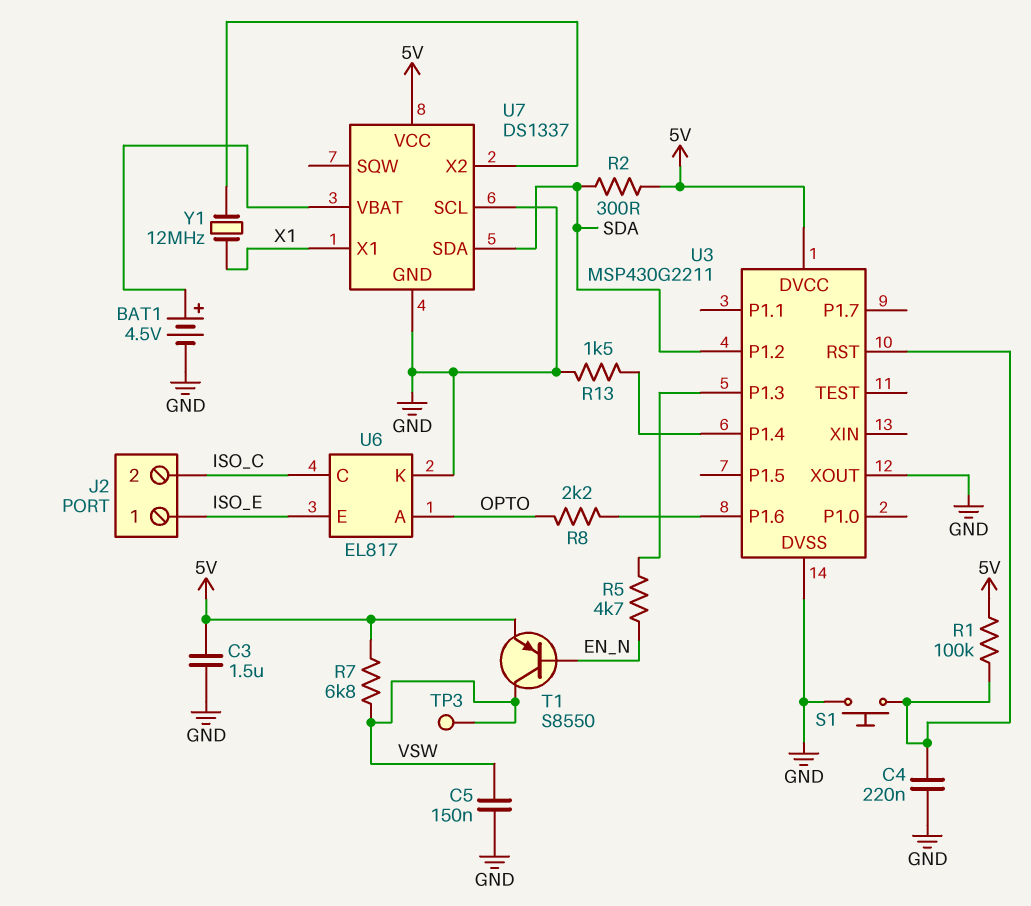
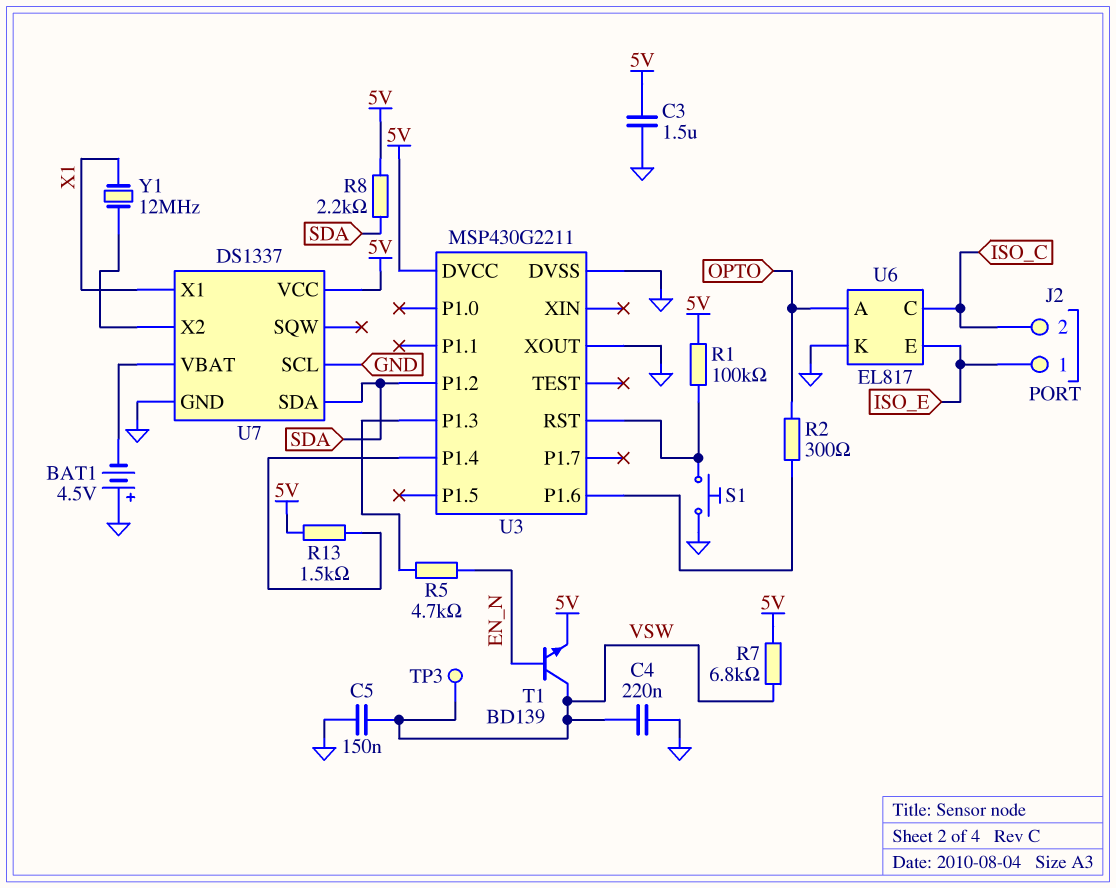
BAT1: 4.5V (plus U7/VBAT, minus GND) -> 4.5V (plus GND, minus U7/VBAT)
C4: 220nF (GND, U3/RST) -> 220nF (GND, VSW)
R2: 300 (5V, SDA) -> 300 (OPTO, U3/P1.6)
R8: 2.2k (OPTO, U3/P1.6) -> 2.2k (5V, SDA)
R13: 1.5k (GND, U3/P1.4) -> 1.5k (5V, U3/P1.4)
T1: PNP S8550 (B EN_N, C VSW, E 5V) -> NPN BD139 (B EN_N, C VSW, E 5V)

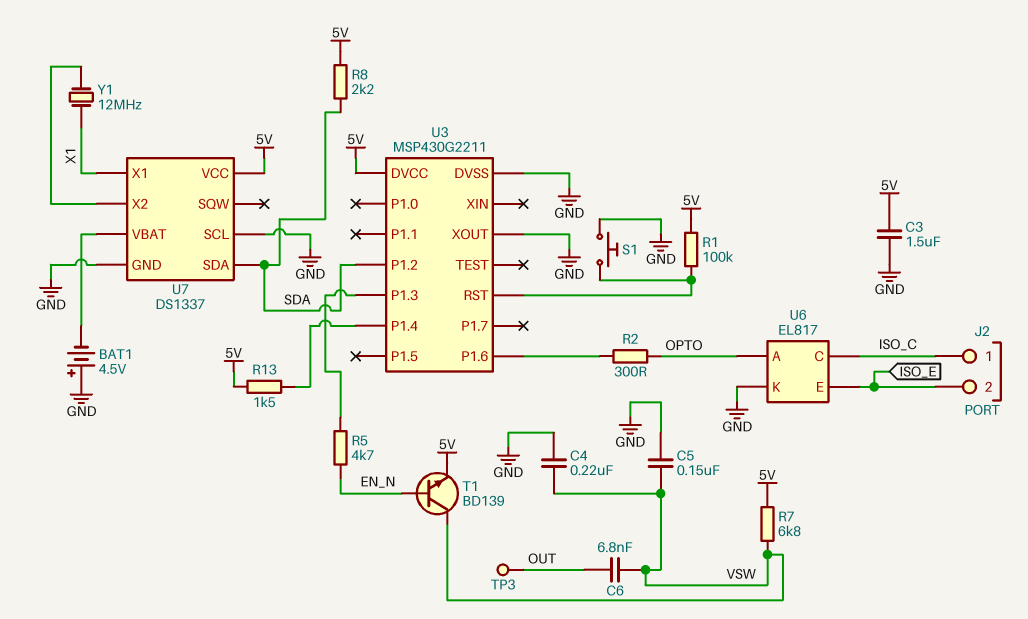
C6: none -> 6.8nF (OUT, VSW)
J2 pin 1: ISO_E -> ISO_C
J2 pin 2: ISO_C -> ISO_E
TP3: test point (VSW) -> test point (OUT)

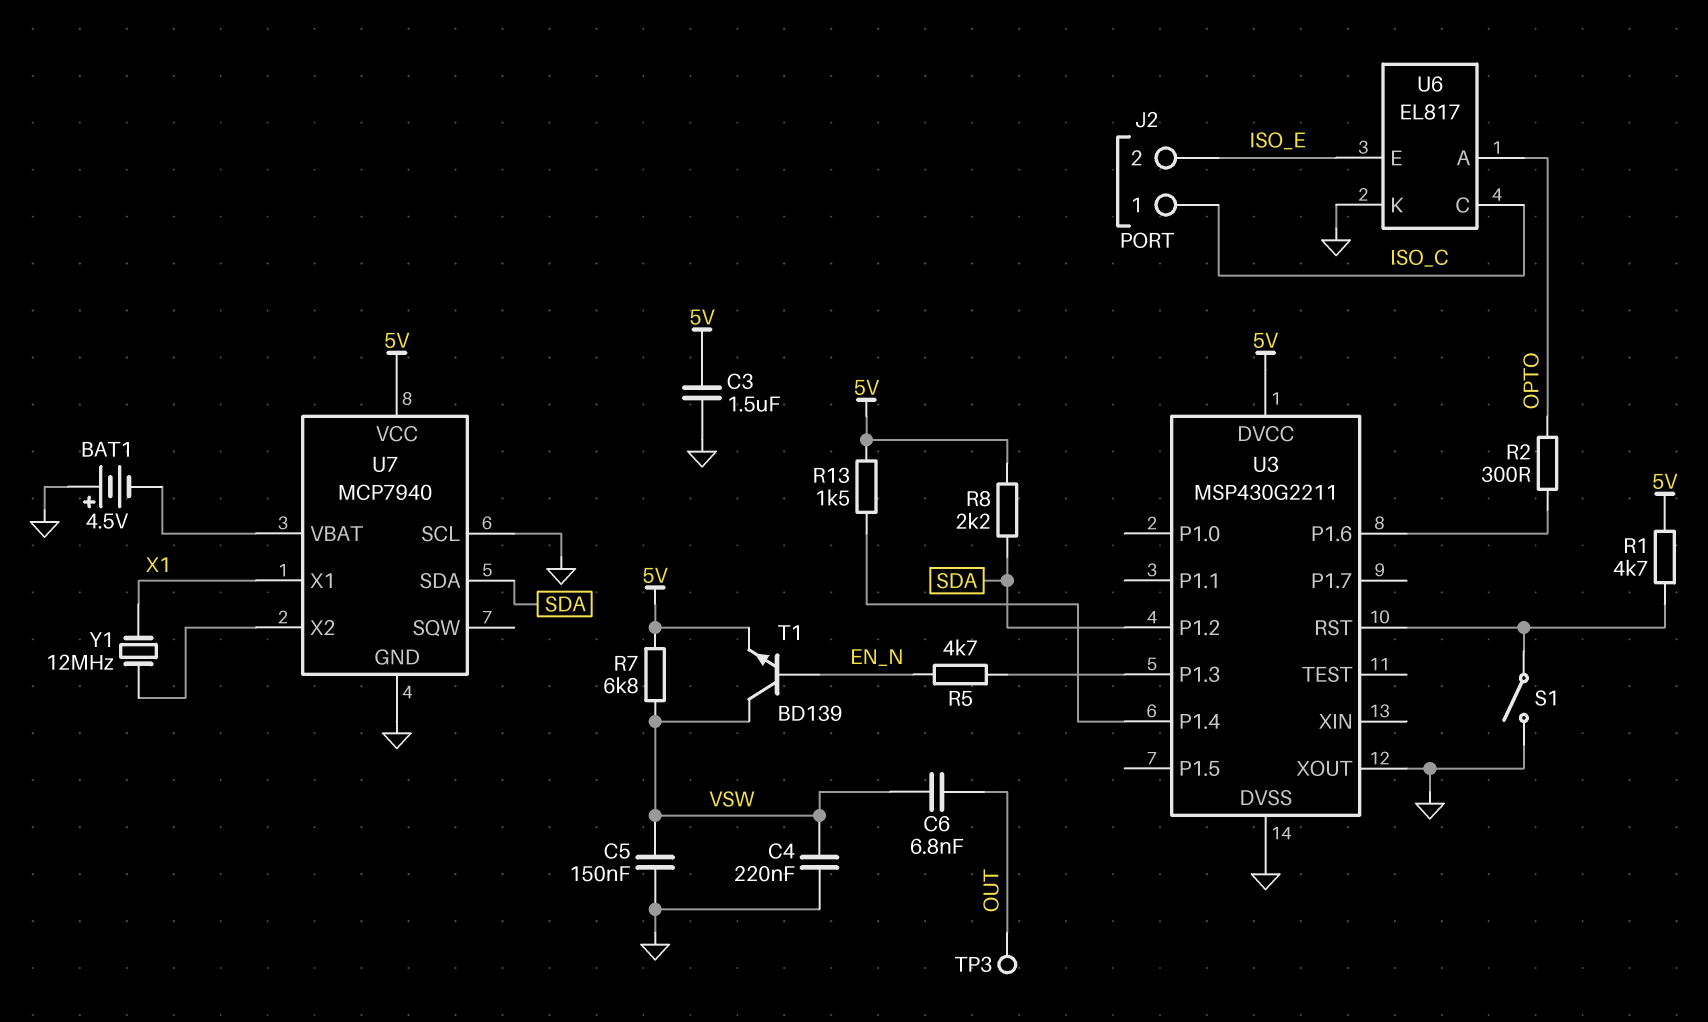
R1: 100k (5V, U3/RST) -> 4.7k (5V, U3/RST)
S1: button (GND, U3/RST) -> switch (GND, U3/RST)
U7: DS1337 -> MCP7940

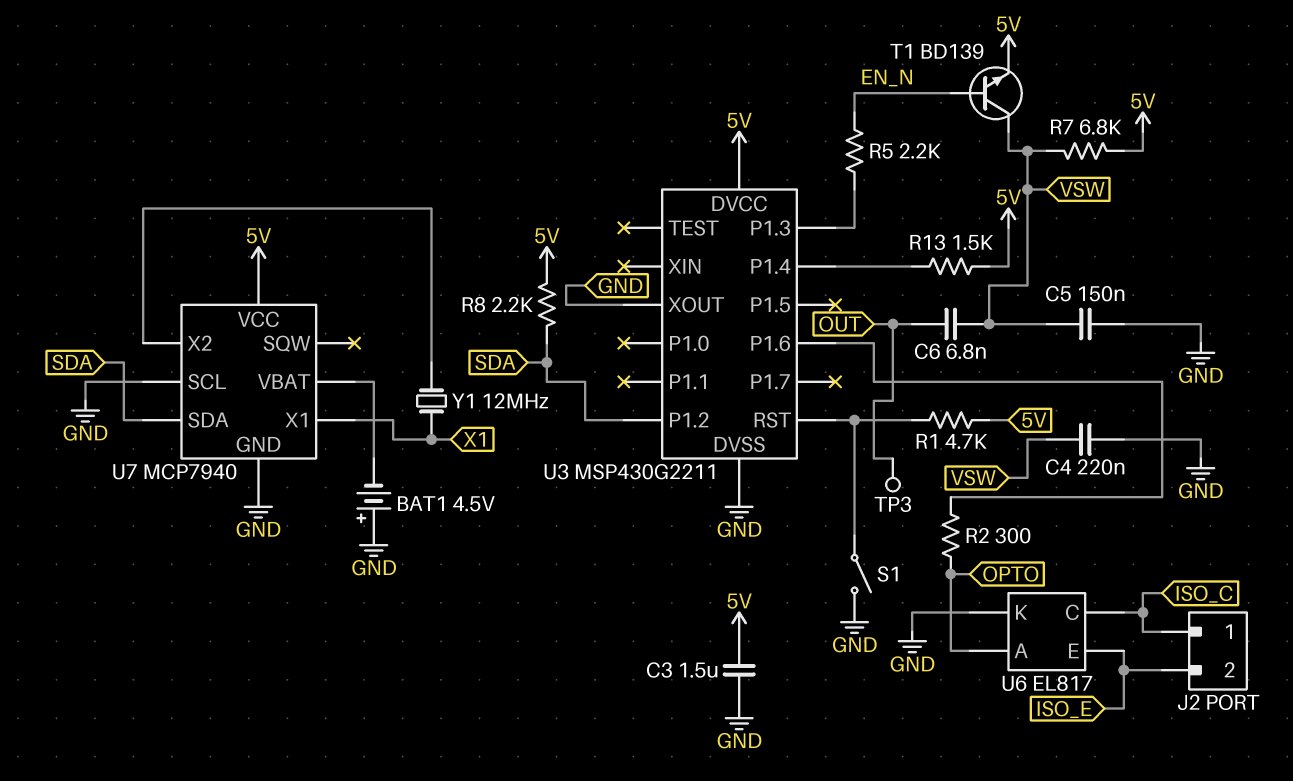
R5: 4.7k (EN_N, U3/P1.3) -> 2.2k (EN_N, U3/P1.3)

